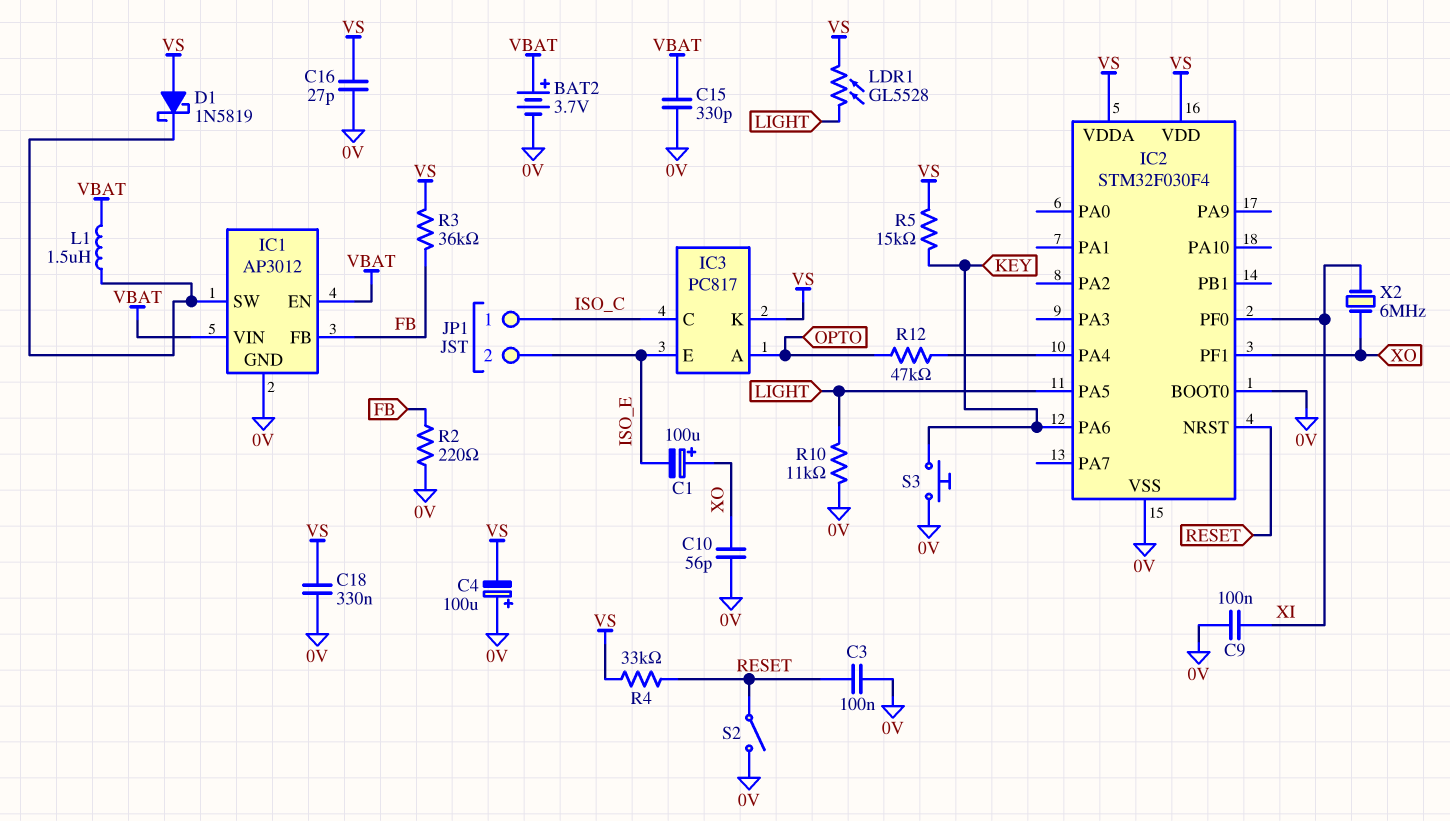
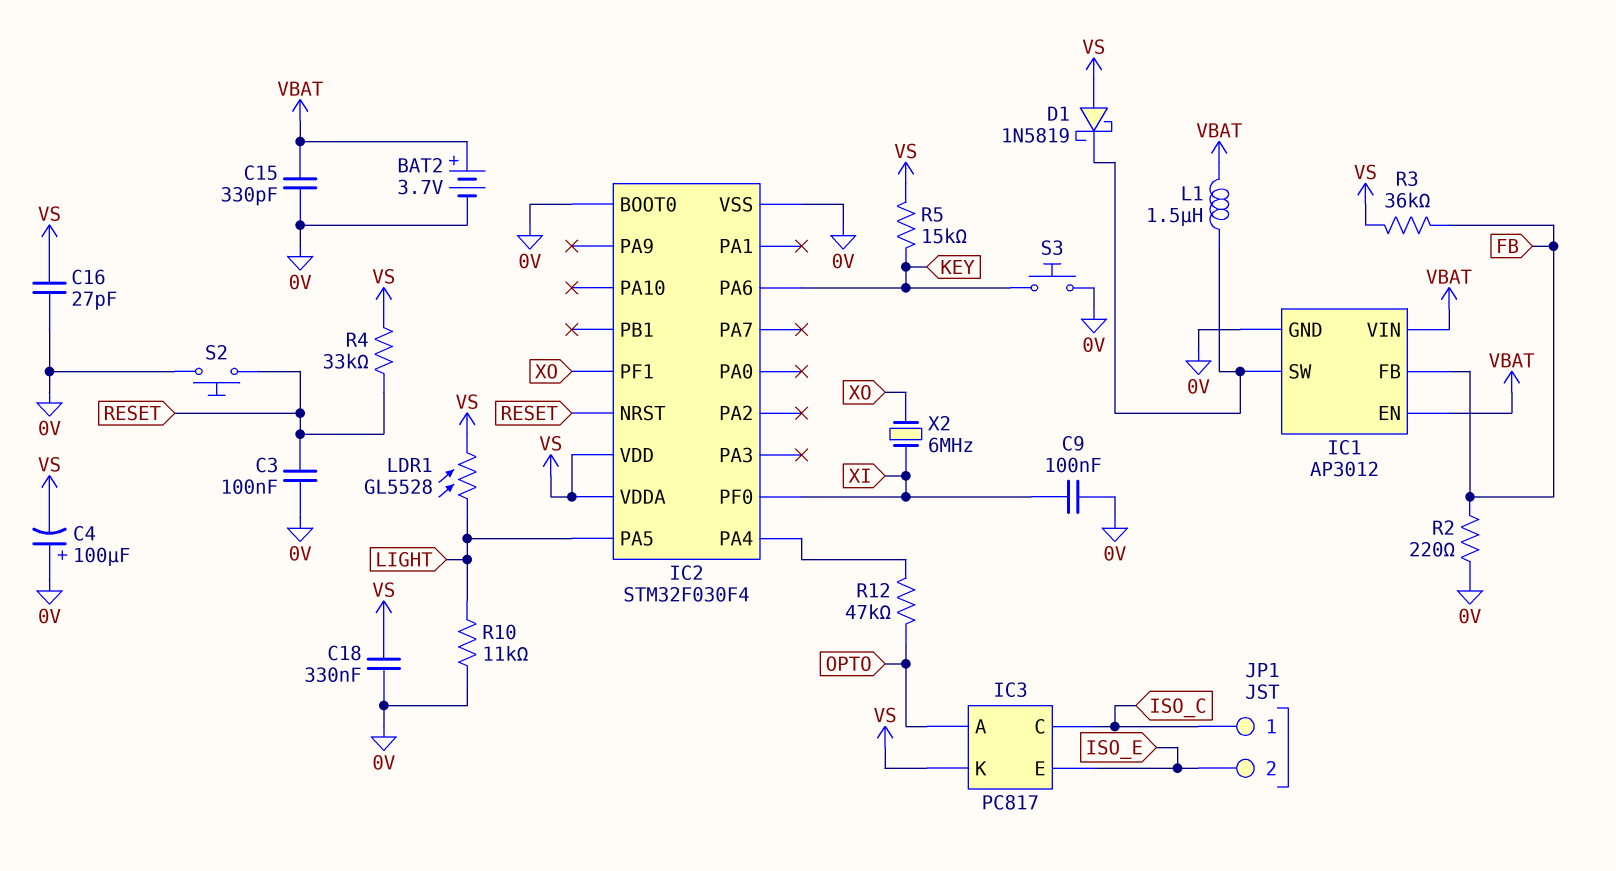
C1: 100uF (plus XO, minus ISO_E) -> none
C10: 56pF (0V, XO) -> none
S2: switch (0V, RESET) -> button (0V, RESET)

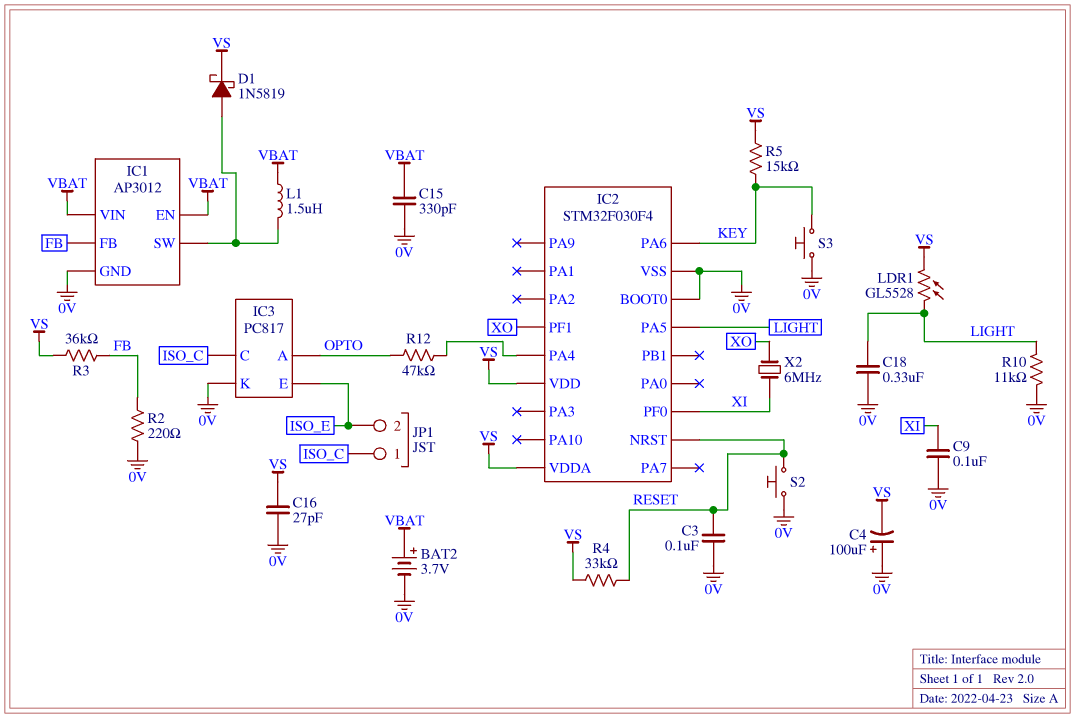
C18: 330nF (0V, VS) -> 330nF (0V, LIGHT)
D1: schottky 1N5819 (A VS, K IC1/SW) -> schottky 1N5819 (A IC1/SW, K VS)
IC3 pin K: VS -> 0V

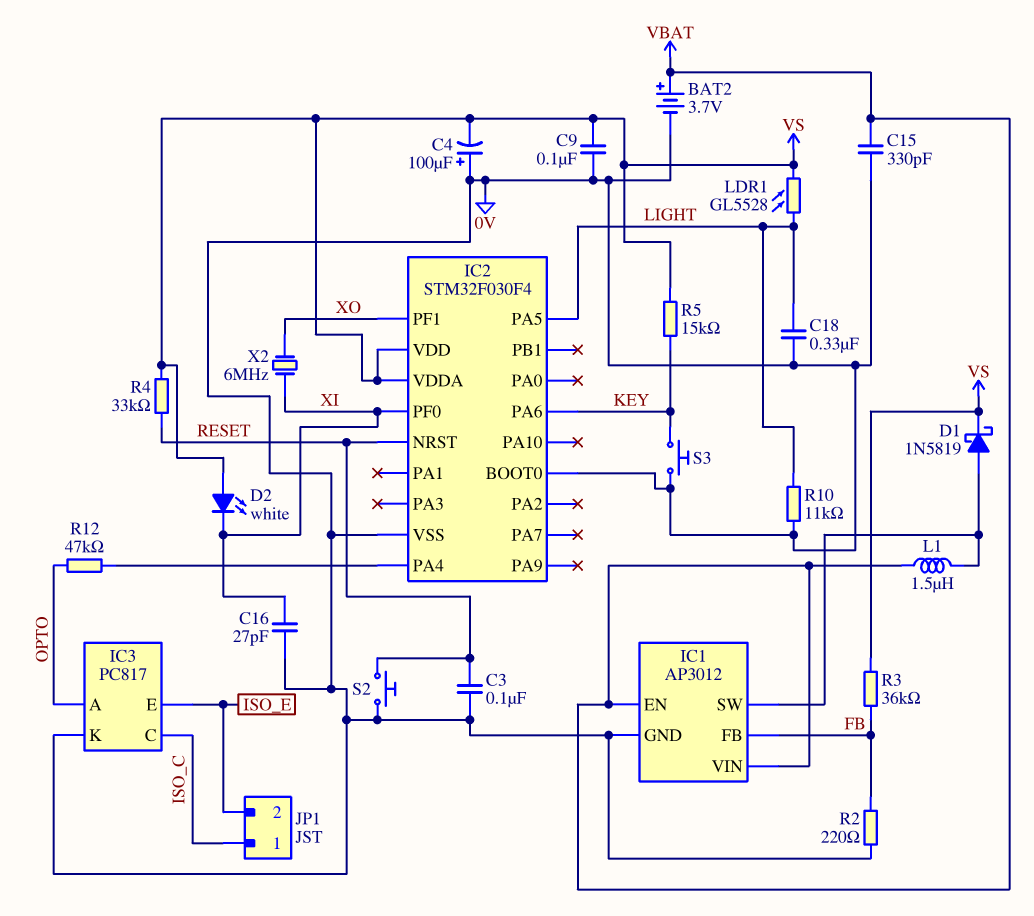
C9: 100nF (0V, XI) -> 100nF (0V, VS)
C16: 27pF (0V, VS) -> 27pF (0V, XI)
D2: none -> LED white (A VS, K XI)

